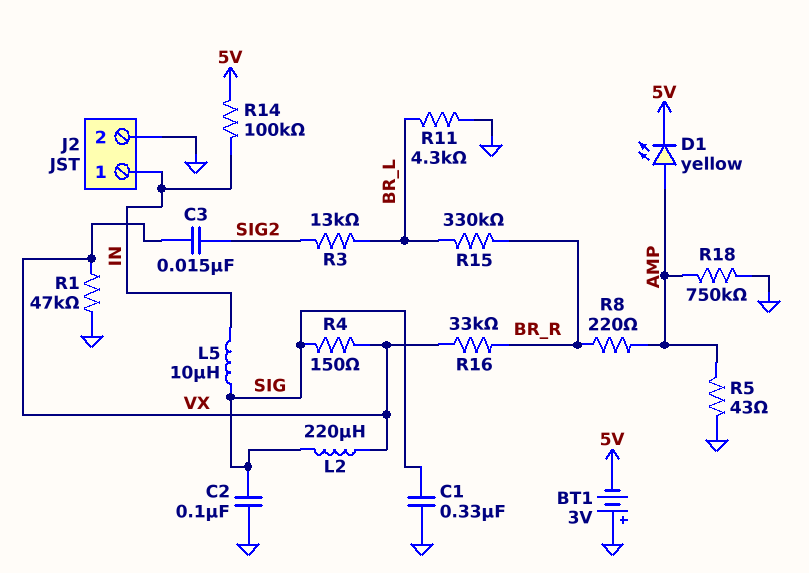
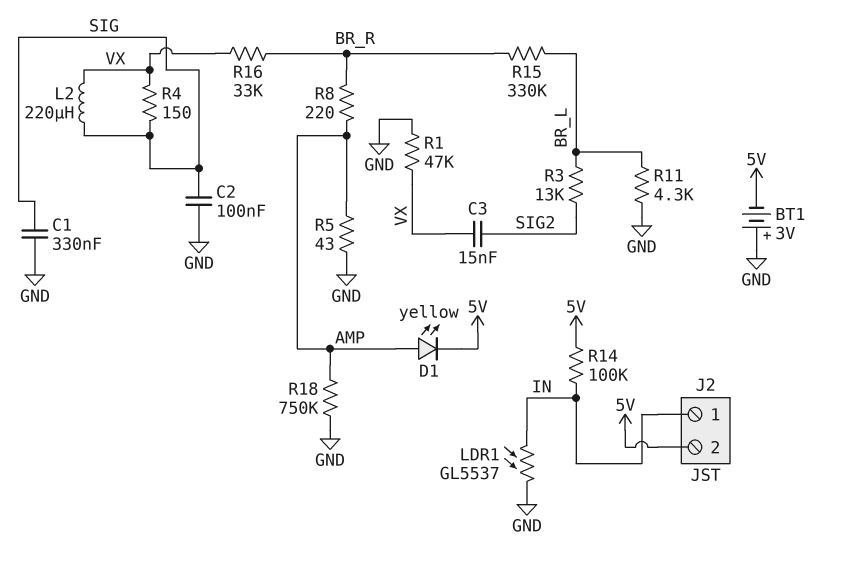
J2 pin 2: GND -> 5V
L5: 10uH (IN, SIG) -> none
LDR1: none -> GL5537 (GND, IN)

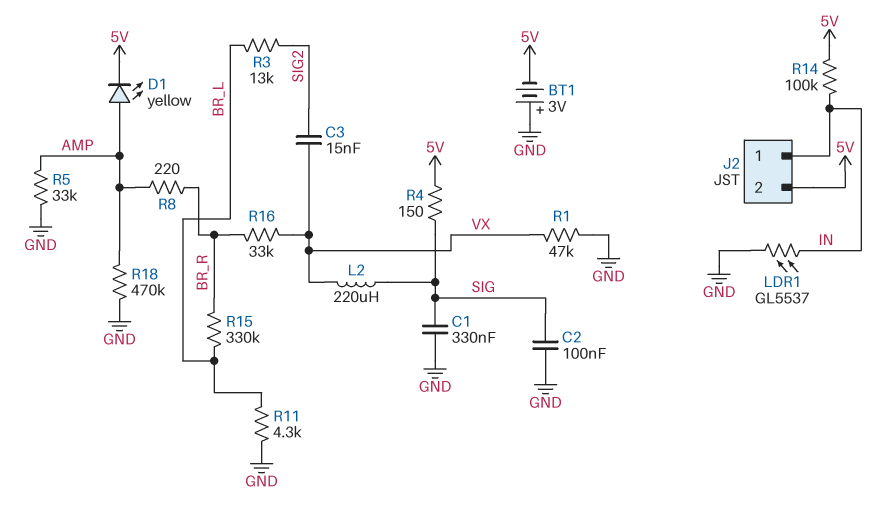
R4: 150 (SIG, VX) -> 150 (5V, SIG)
R5: 43 (AMP, GND) -> 33k (AMP, GND)
R18: 750k (AMP, GND) -> 470k (AMP, GND)

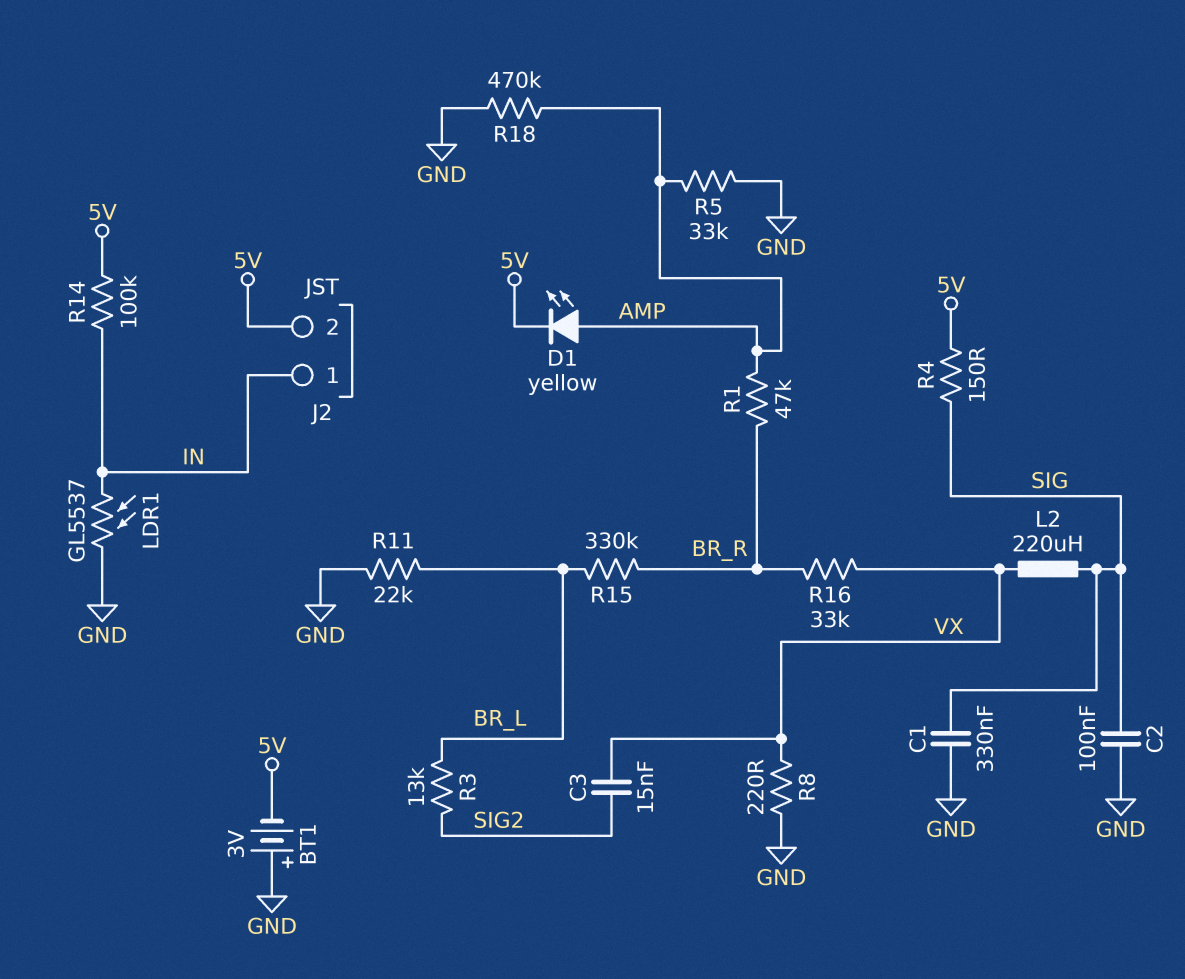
R1: 47k (GND, VX) -> 47k (AMP, BR_R)
R8: 220 (AMP, BR_R) -> 220 (GND, VX)
R11: 4.3k (BR_L, GND) -> 22k (BR_L, GND)

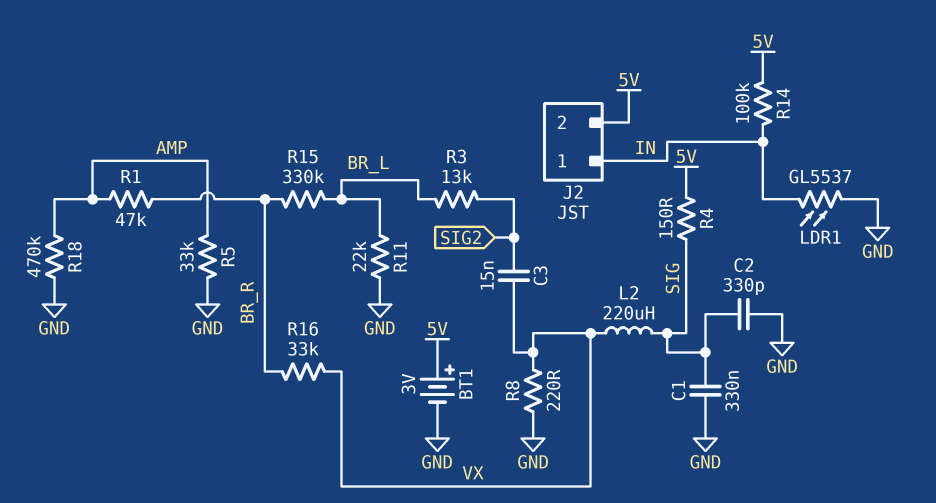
BT1: 3V (plus GND, minus 5V) -> 3V (plus 5V, minus GND)
C2: 100nF (GND, SIG) -> 330pF (GND, SIG)
D1: LED yellow (A AMP, K 5V) -> none

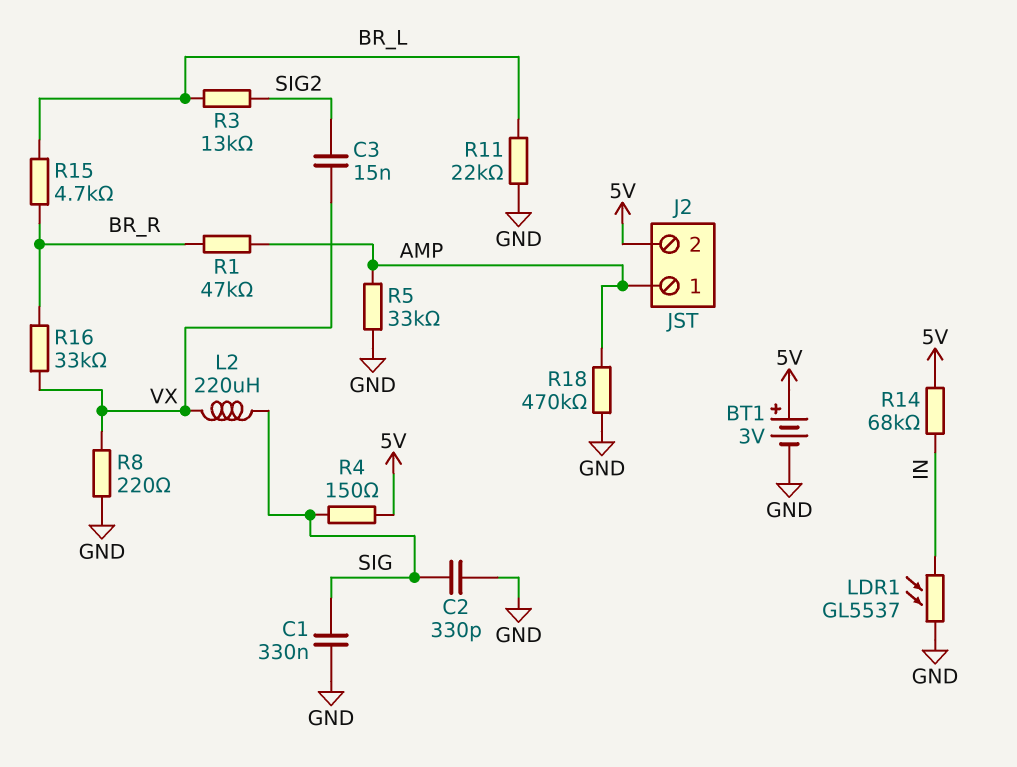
J2 pin 1: IN -> AMP
R14: 100k (5V, IN) -> 68k (5V, IN)
R15: 330k (BR_L, BR_R) -> 4.7k (BR_L, BR_R)

